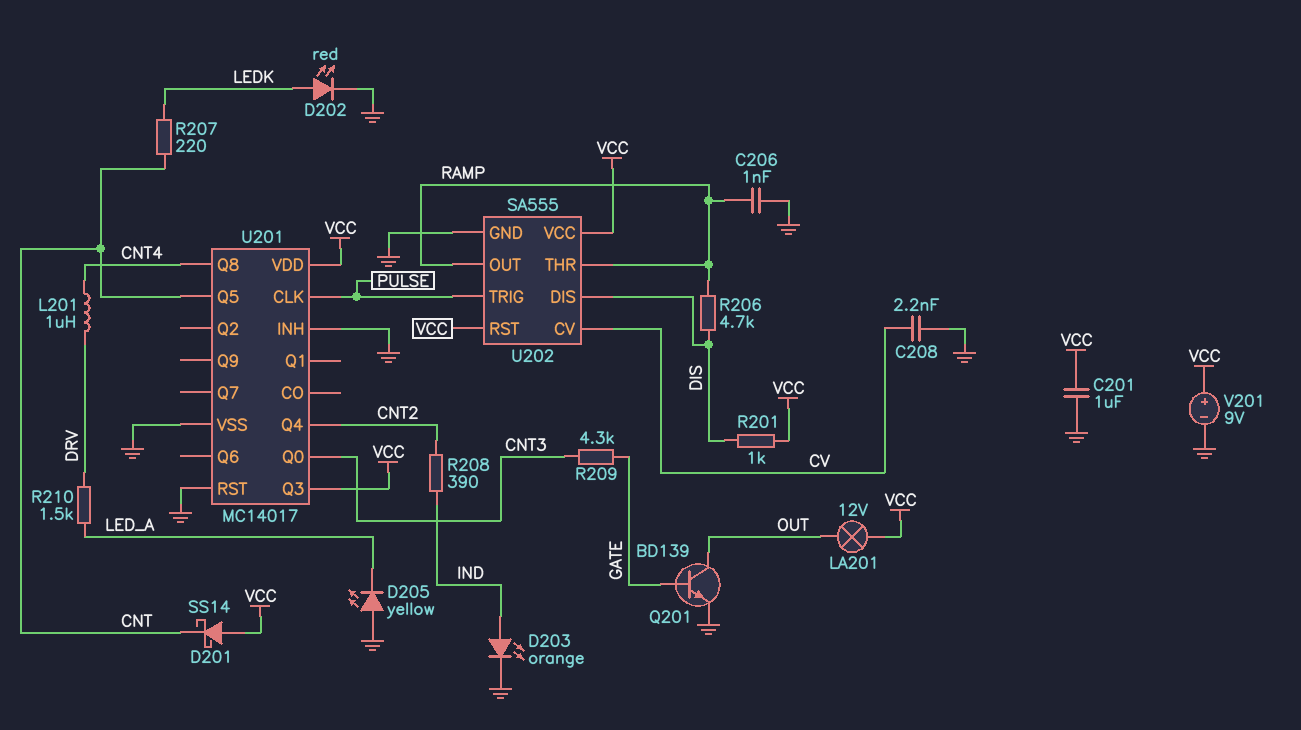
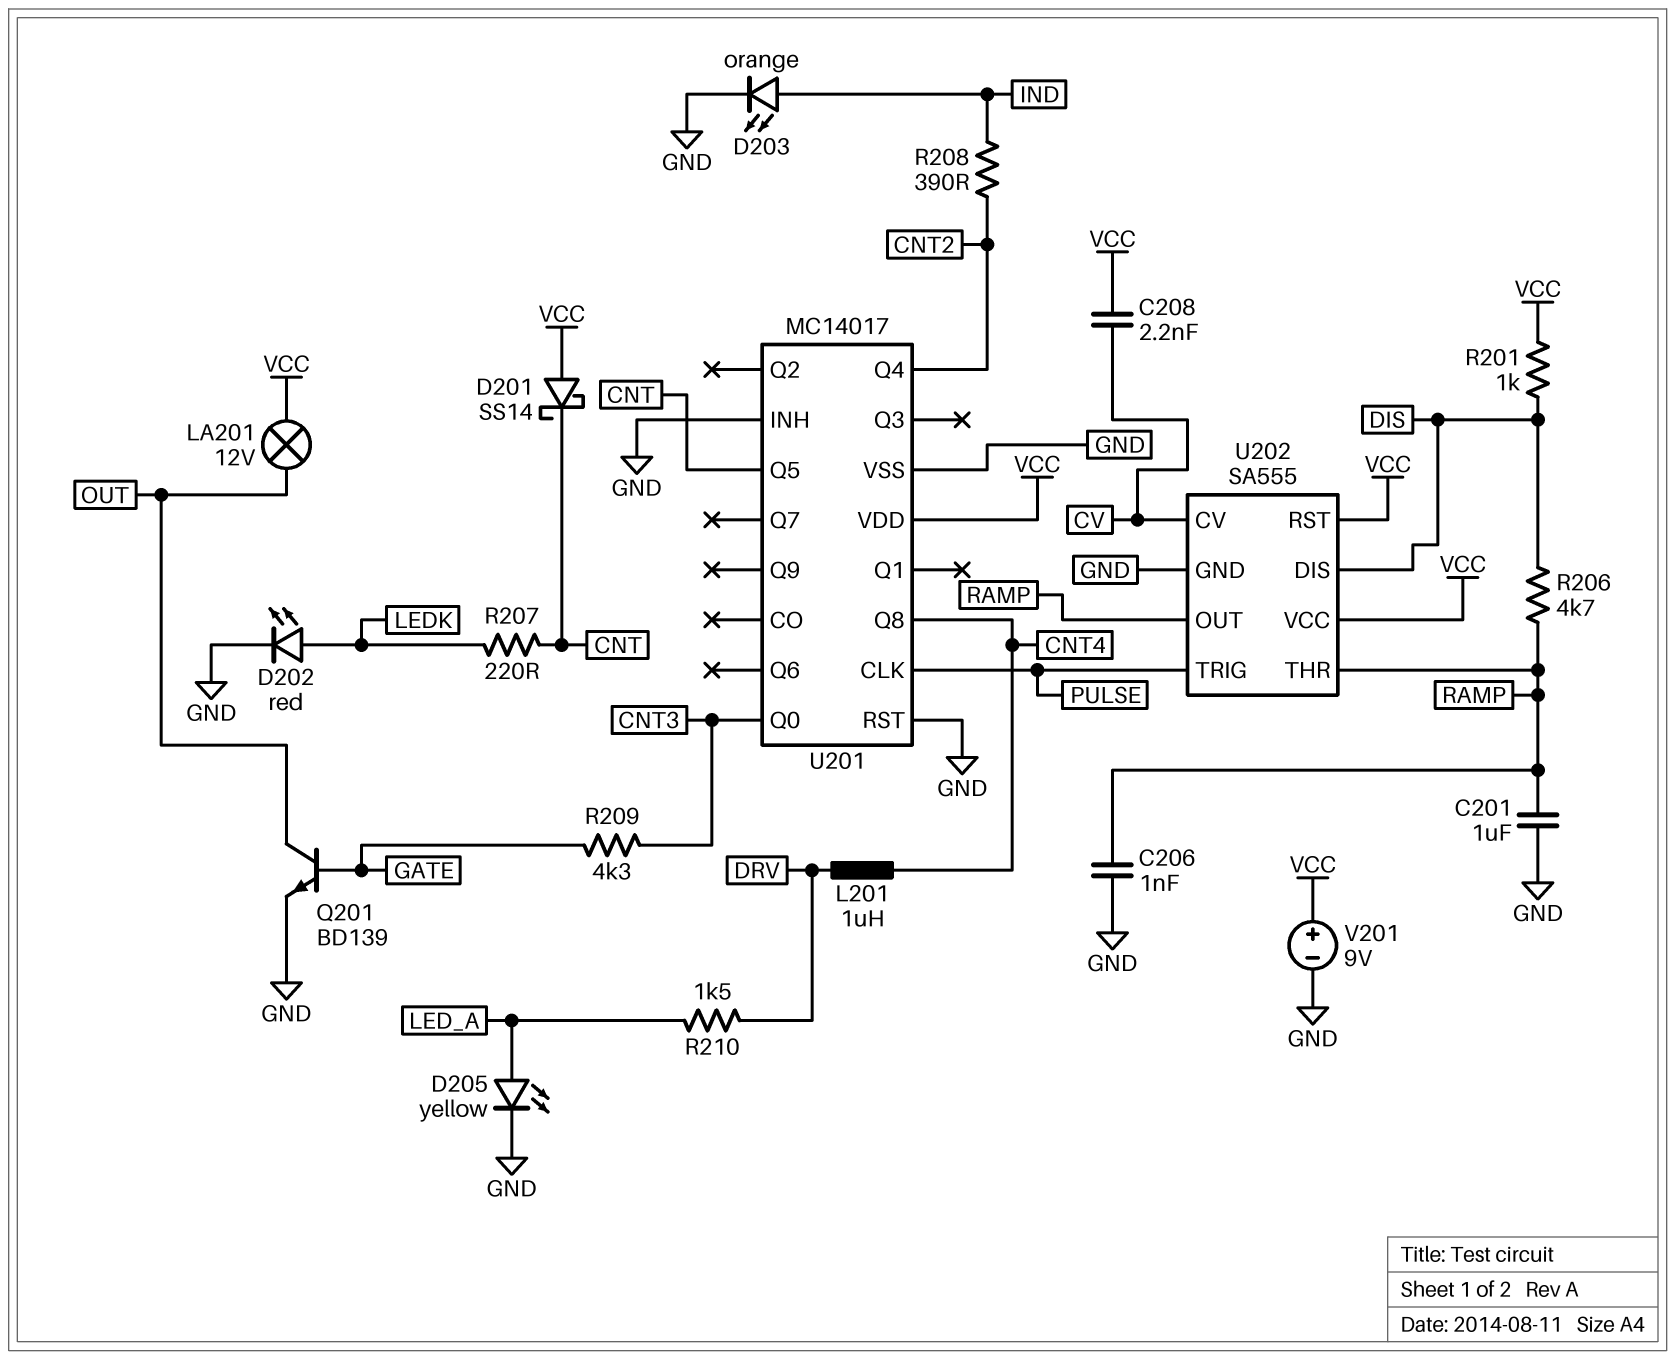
C201: 1uF (GND, VCC) -> 1uF (GND, RAMP)
C208: 2.2nF (CV, GND) -> 2.2nF (CV, VCC)
D205: LED yellow (A GND, K LED_A) -> LED yellow (A LED_A, K GND)
U201 pin Q3: VCC -> none

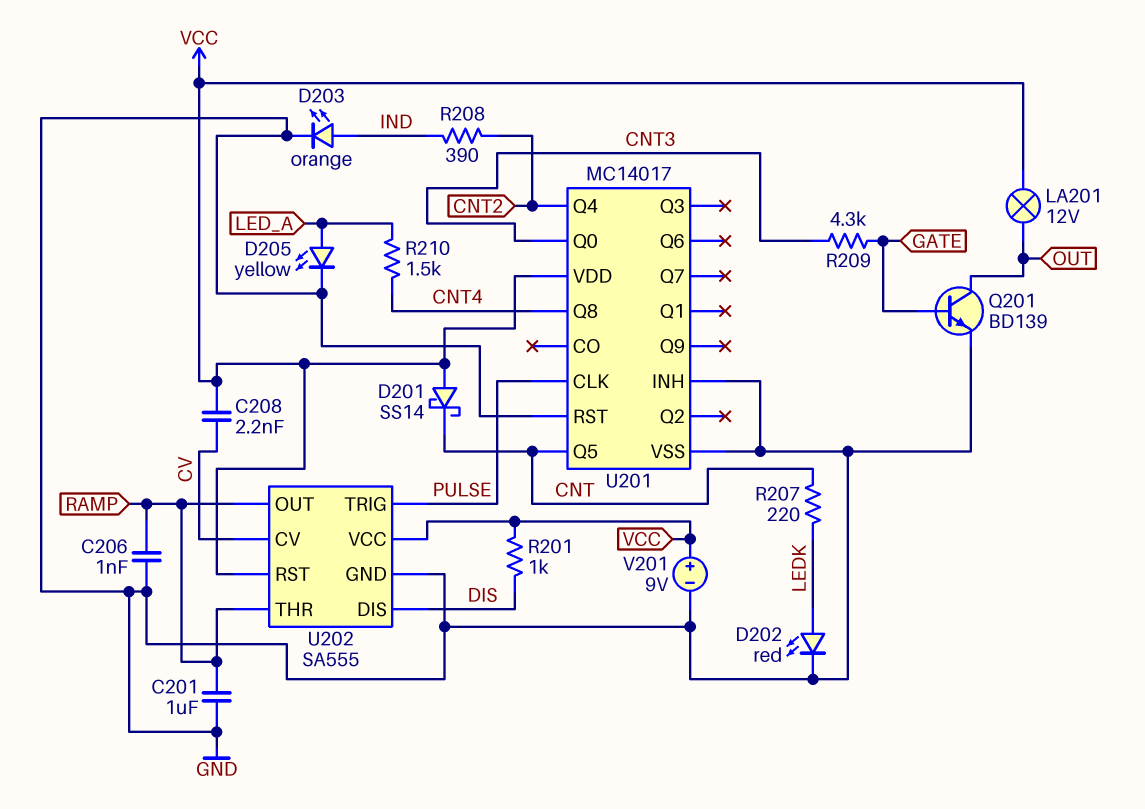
L201: 1uH (CNT4, DRV) -> none
R206: 4.7k (DIS, RAMP) -> none
R210: 1.5k (DRV, LED_A) -> 1.5k (CNT4, LED_A)

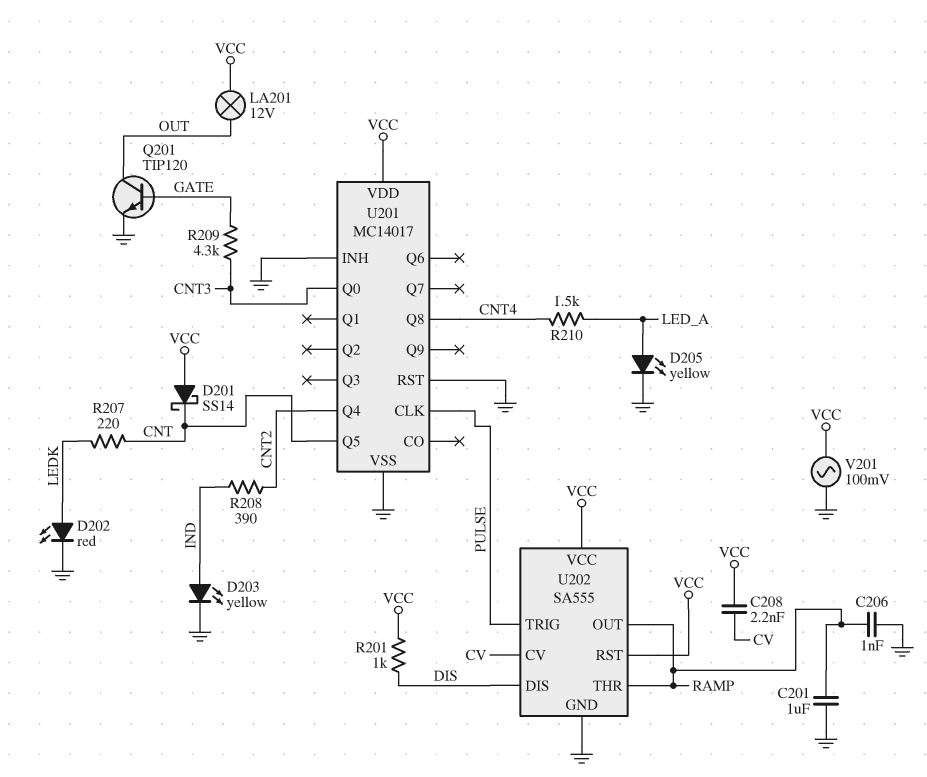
D203: LED orange (A IND, K GND) -> LED yellow (A IND, K GND)
Q201: NPN BD139 (B GATE, C OUT, E GND) -> NPN TIP120 (B GATE, C OUT, E GND)
V201: 9V (plus VCC, minus GND) -> AC 100mV (GND, VCC)

